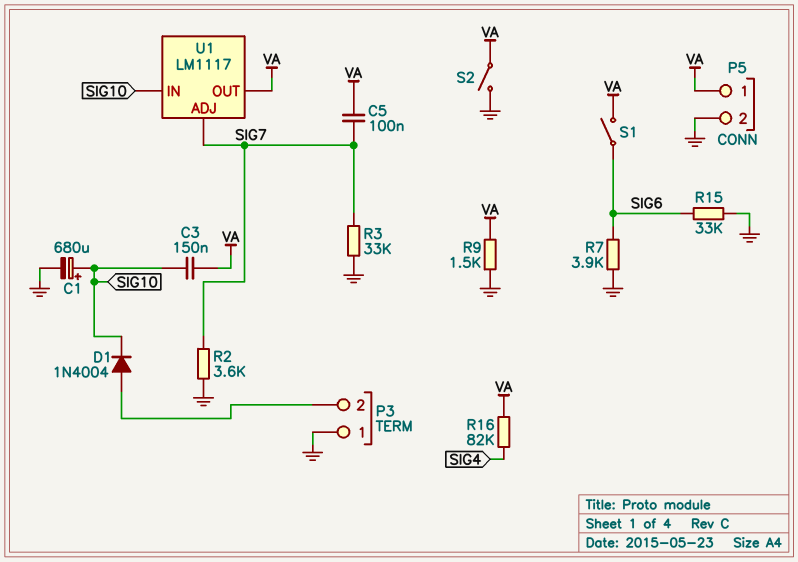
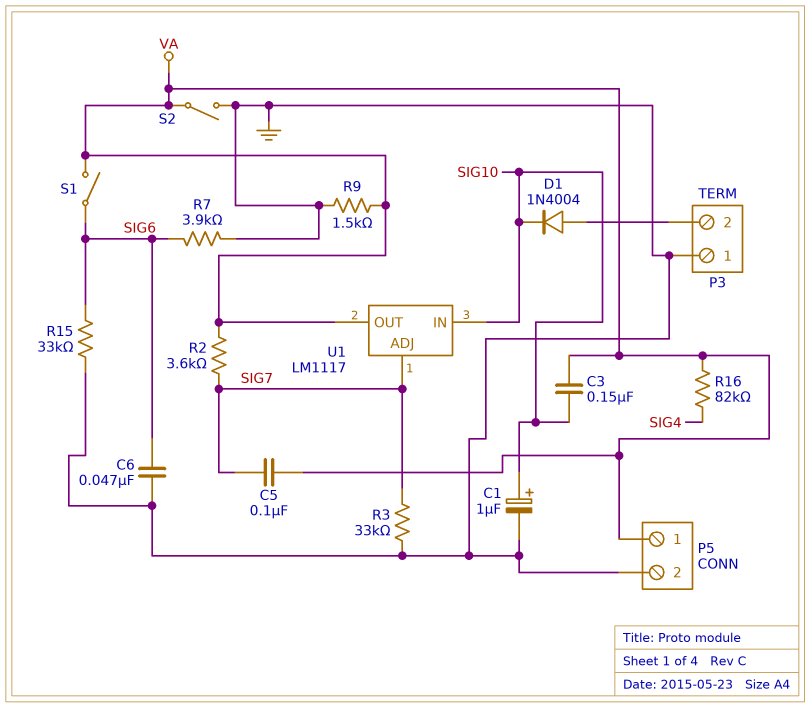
C1: 680uF (plus SIG10, minus GND) -> 1uF (plus SIG10, minus GND)
C6: none -> 47nF (GND, SIG6)
R2: 3.6k (GND, SIG7) -> 3.6k (SIG7, VA)

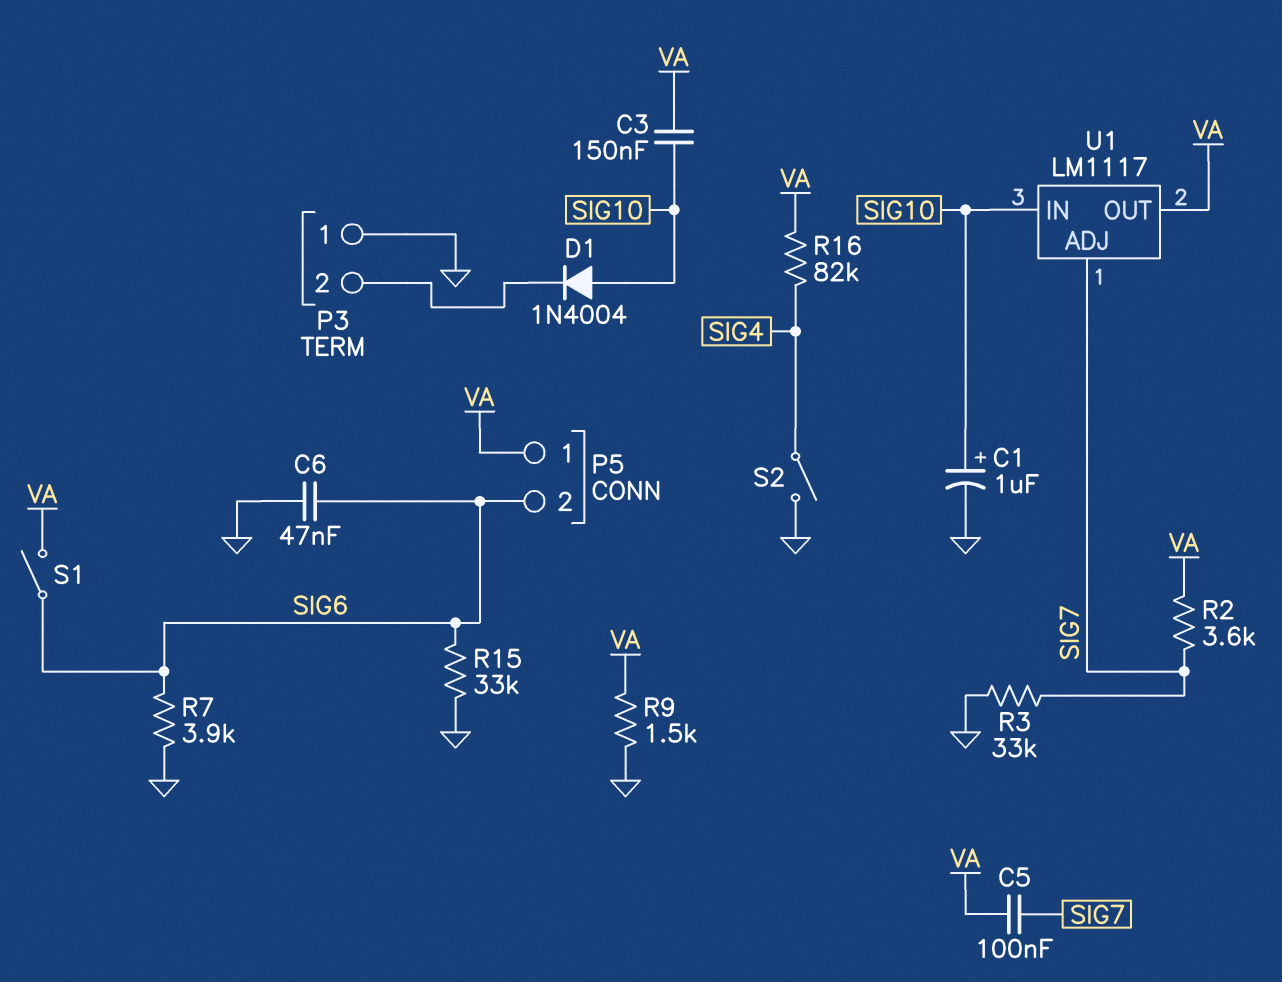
D1: diode 1N4004 (A P3/2, K SIG10) -> diode 1N4004 (A SIG10, K P3/2)
P5 pin 2: GND -> SIG6
S2: switch (GND, VA) -> switch (GND, SIG4)

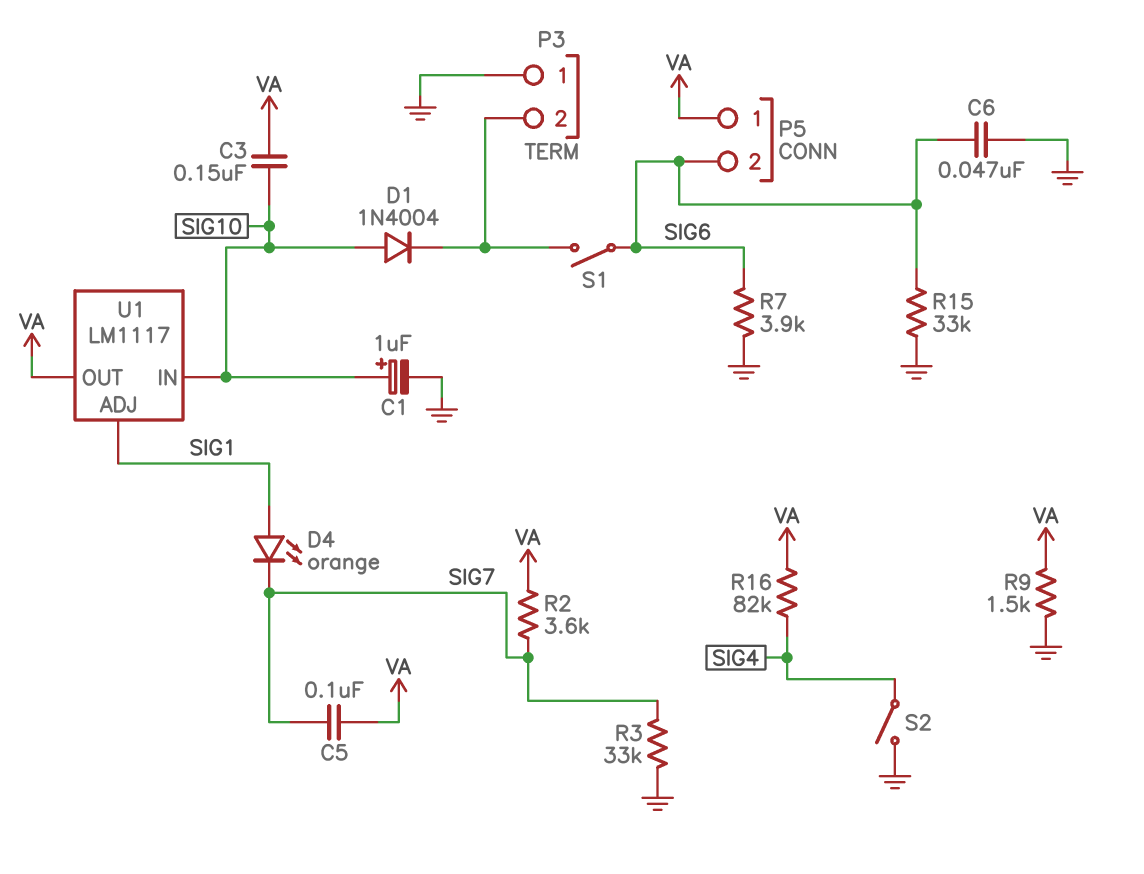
D4: none -> LED orange (A SIG1, K SIG7)
S1: switch (SIG6, VA) -> switch (P3/2, SIG6)
U1 pin ADJ: SIG7 -> SIG1

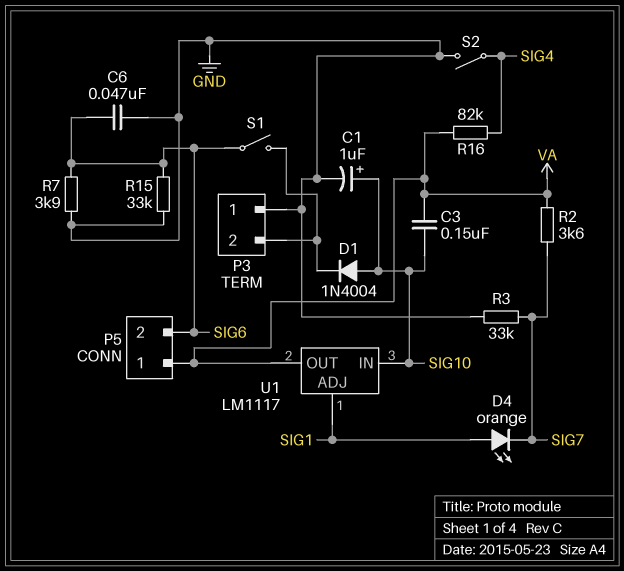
C5: 100nF (SIG7, VA) -> none
R9: 1.5k (GND, VA) -> none

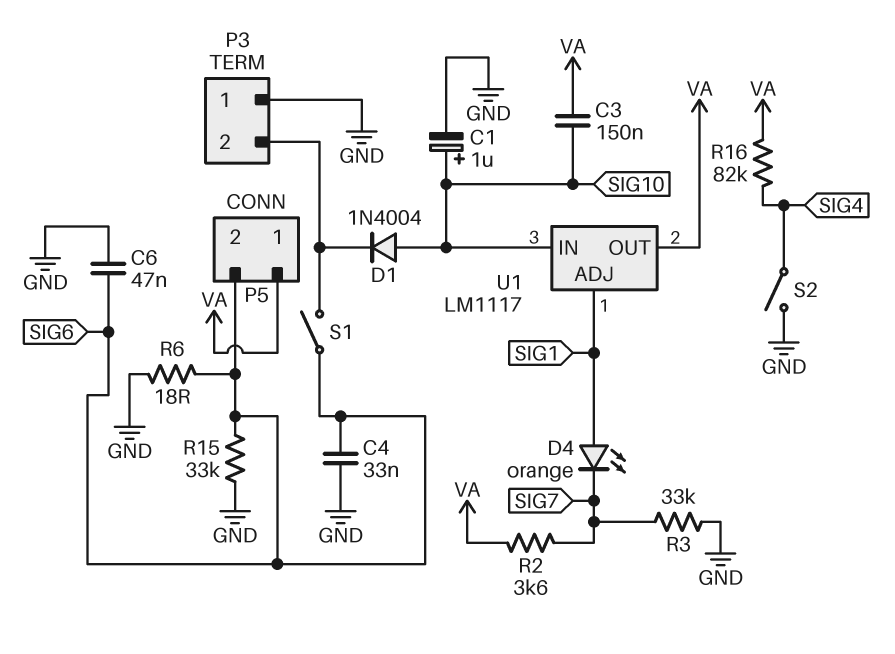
C4: none -> 33nF (GND, SIG6)
R6: none -> 18 (GND, SIG6)
R7: 3.9k (GND, SIG6) -> none

